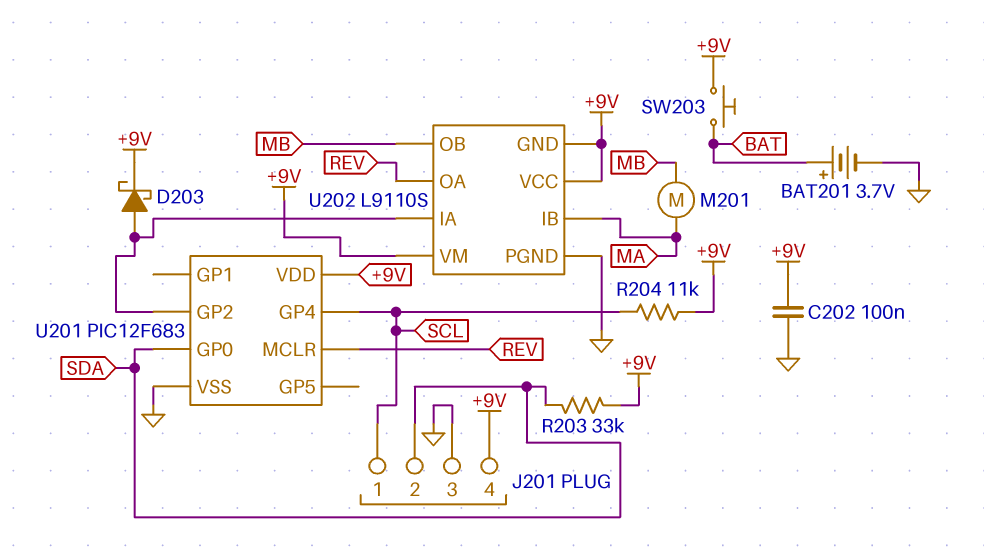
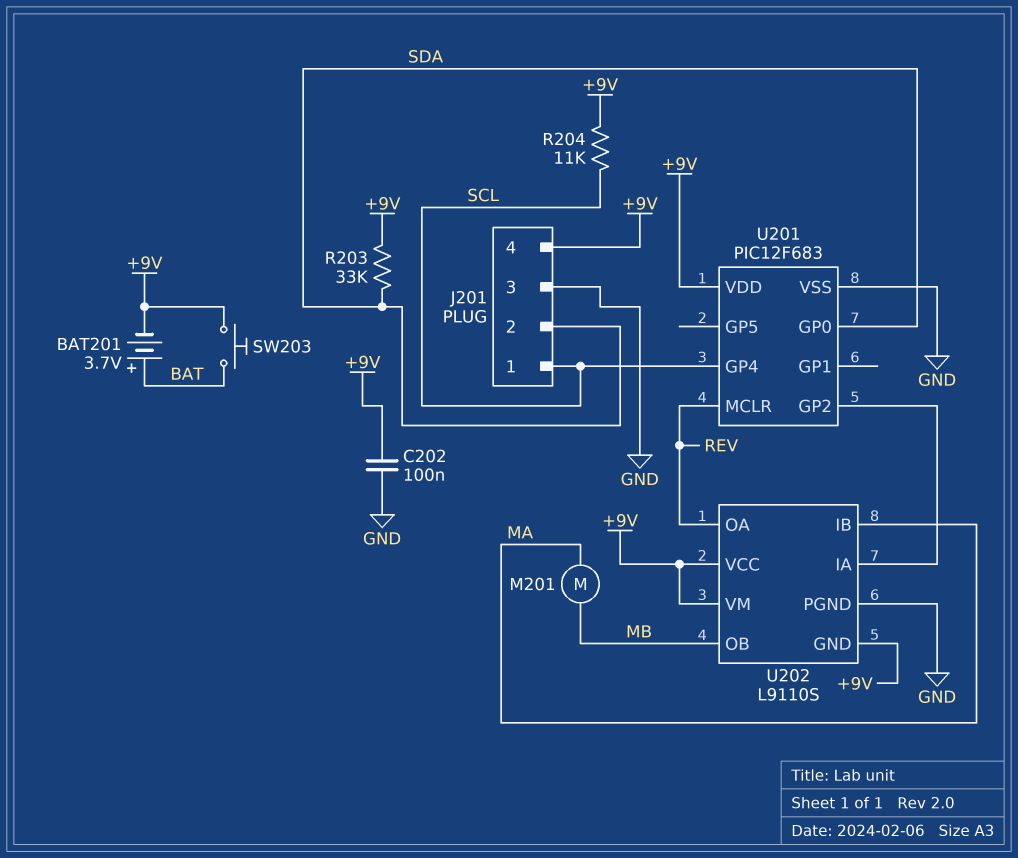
BAT201: 3.7V (plus BAT, minus GND) -> 3.7V (plus BAT, minus +9V)
D203: schottky (A U201/GP2, K +9V) -> none

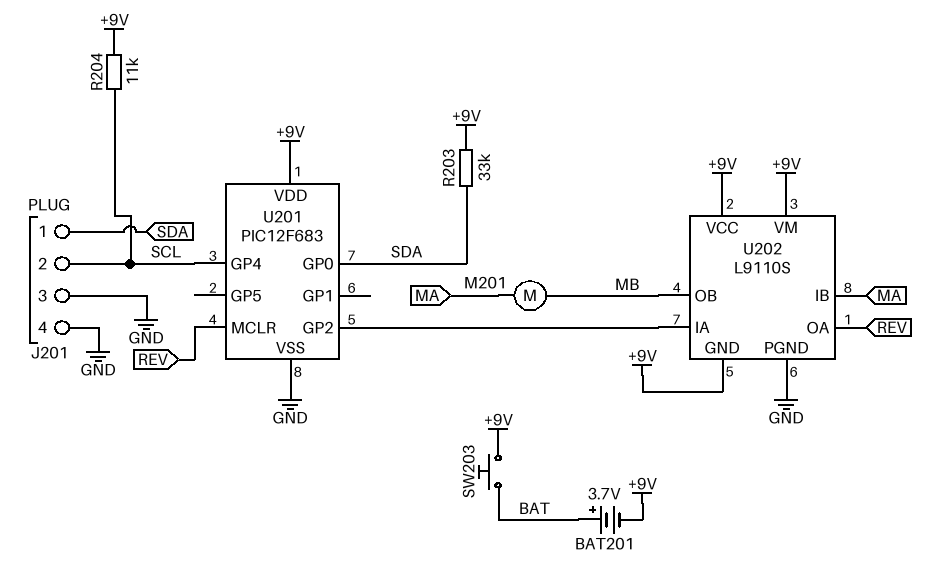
C202: 100nF (+9V, GND) -> none
J201 pin 1: SCL -> SDA
J201 pin 2: SDA -> SCL
J201 pin 4: +9V -> GND

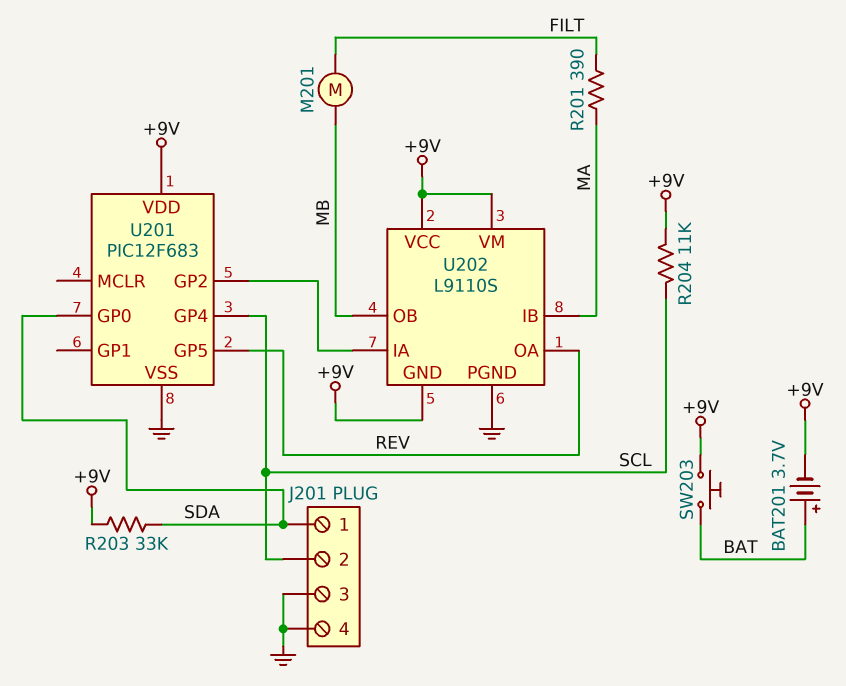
M201: motor (MA, MB) -> motor (FILT, MB)
R201: none -> 390 (FILT, MA)
U201 pin GP5: none -> REV
U201 pin MCLR: REV -> none

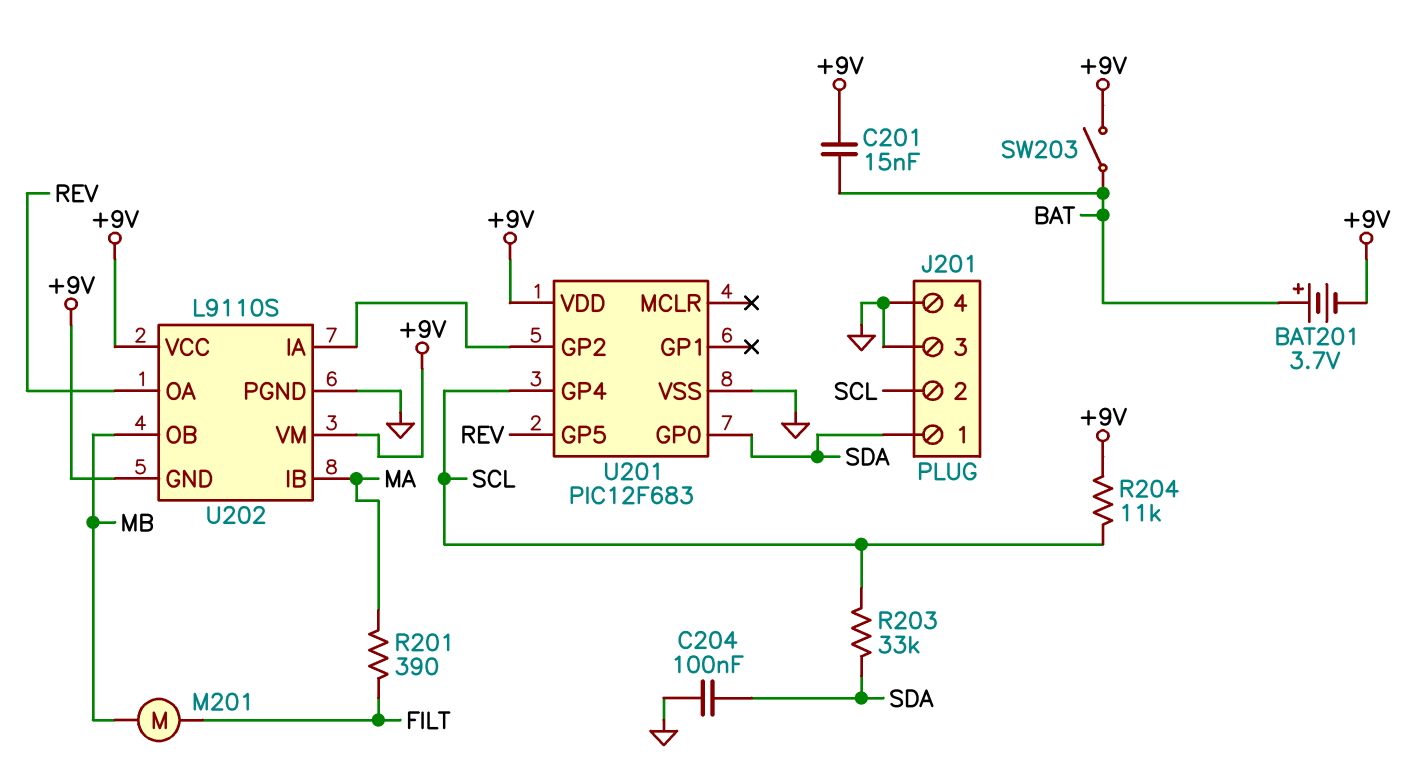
C201: none -> 15nF (+9V, BAT)
C204: none -> 100nF (GND, SDA)
R203: 33k (+9V, SDA) -> 33k (SCL, SDA)
SW203: button (+9V, BAT) -> switch (+9V, BAT)

